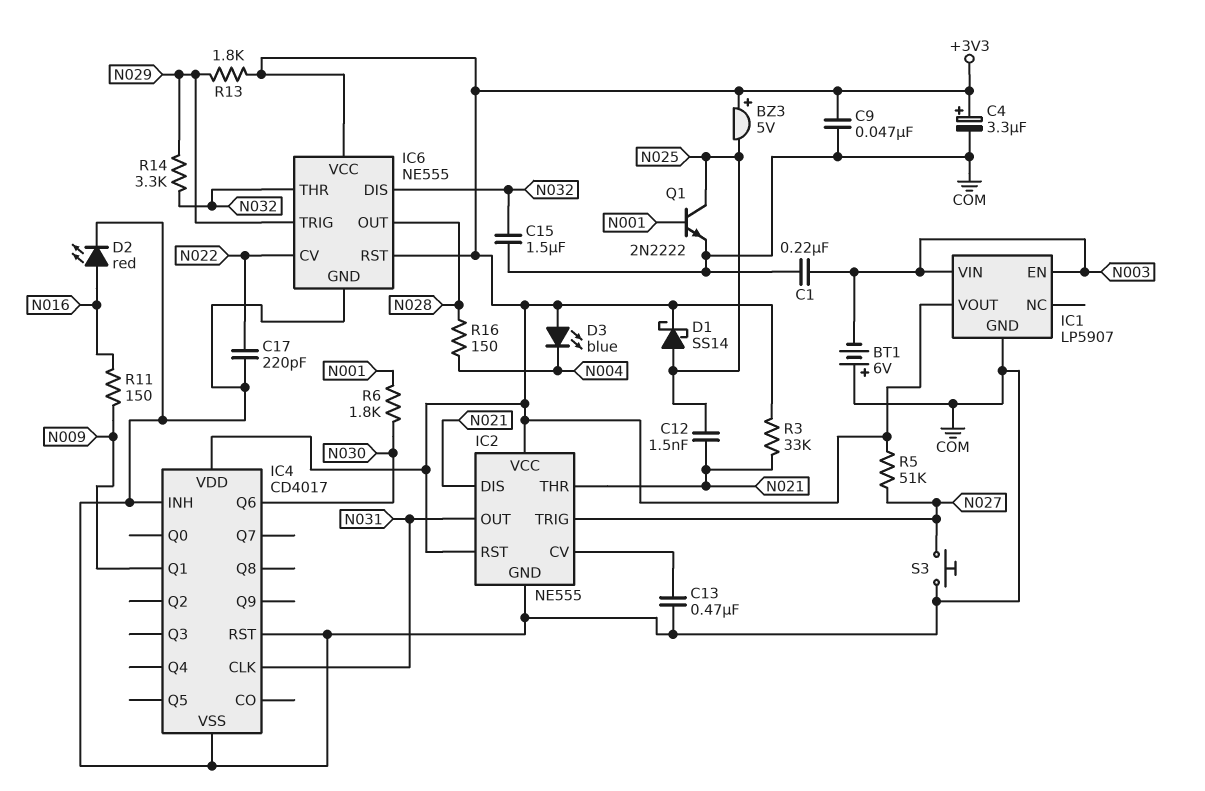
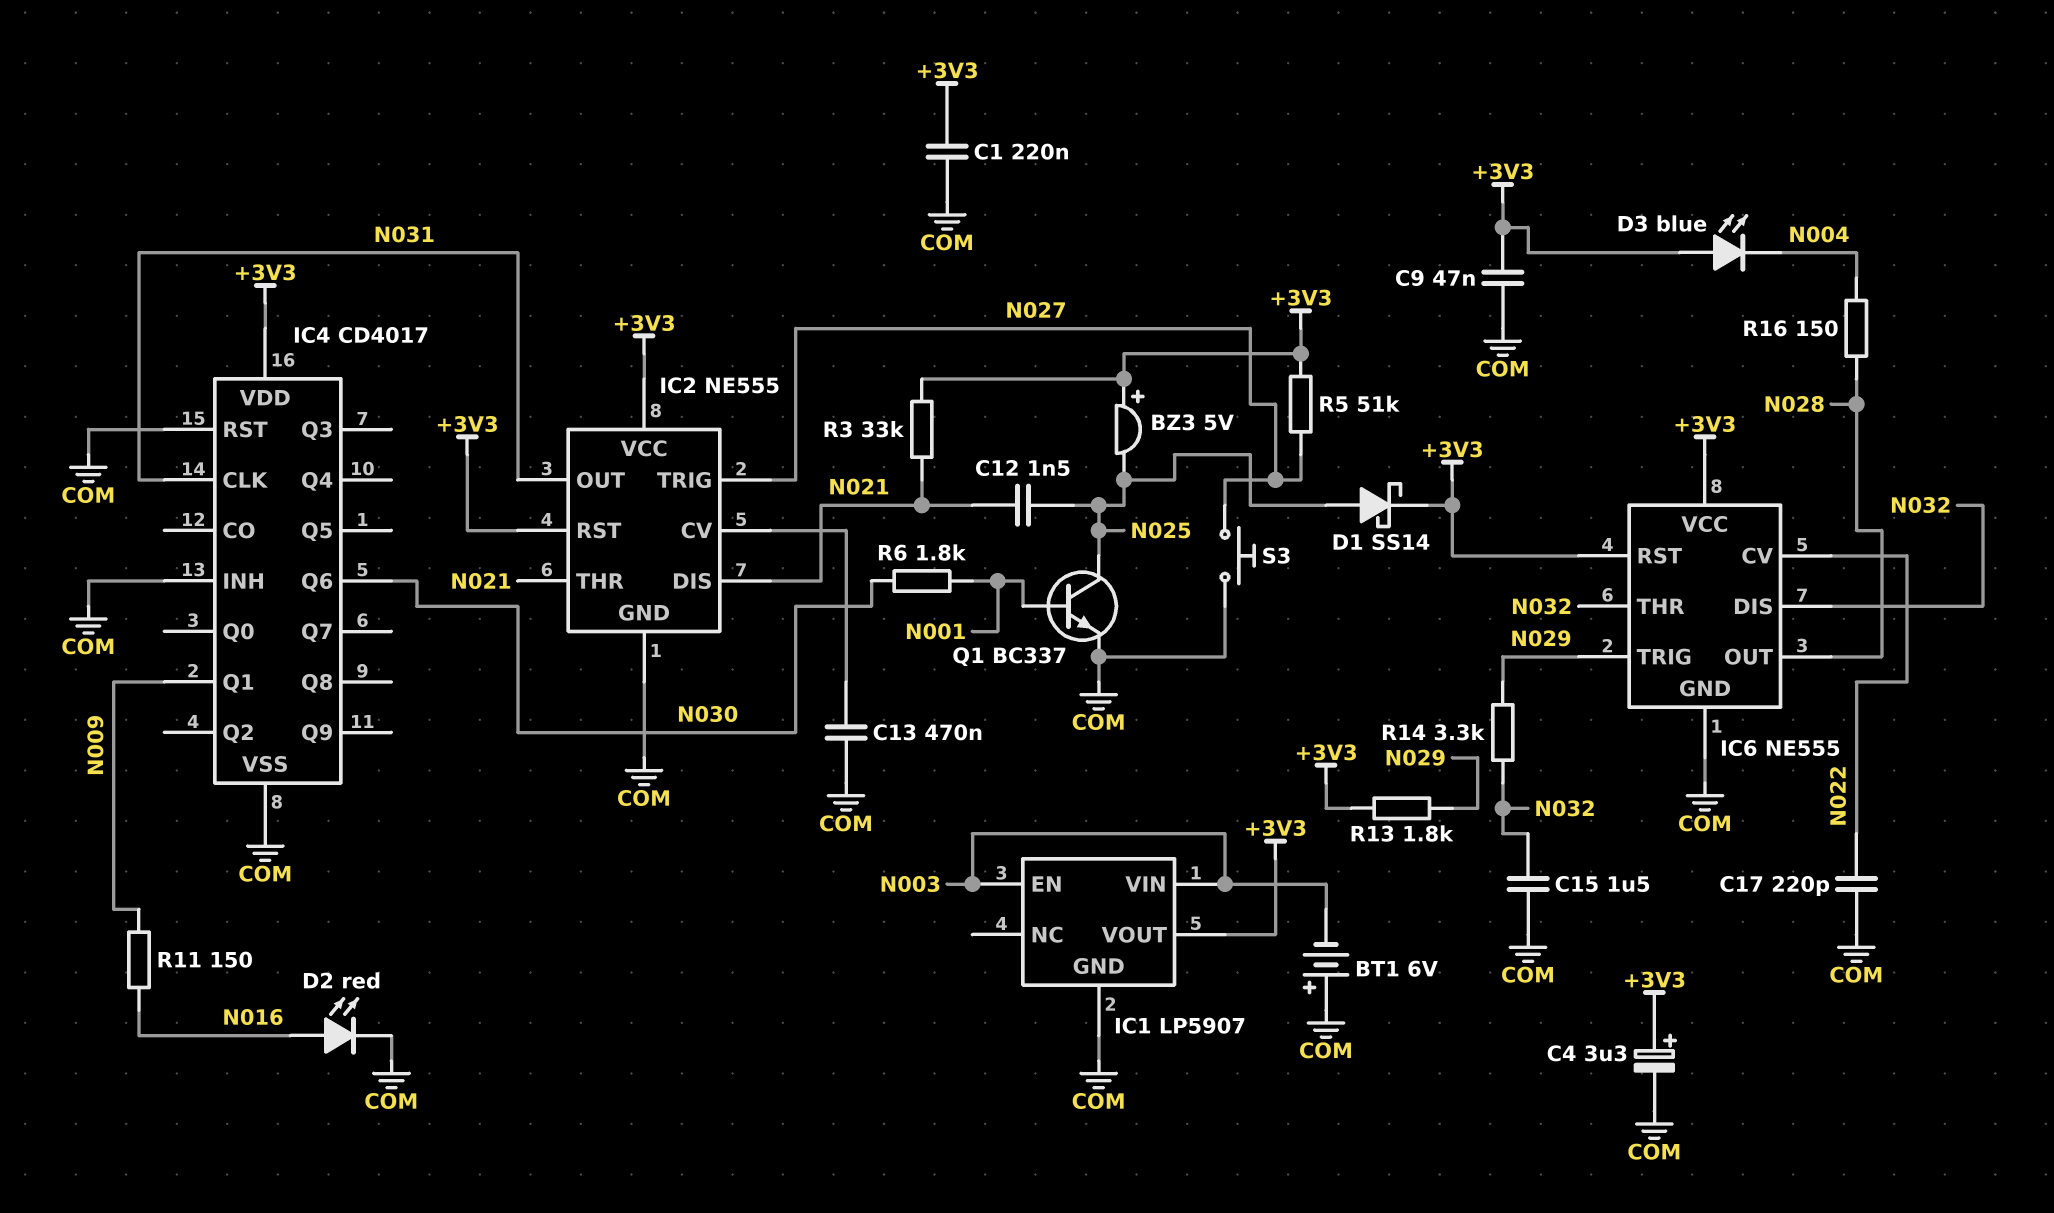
C1: 220nF (COM, N003) -> 220nF (+3V3, COM)
Q1: NPN 2N2222 (B N001, C N025, E COM) -> NPN BC337 (B N001, C N025, E COM)

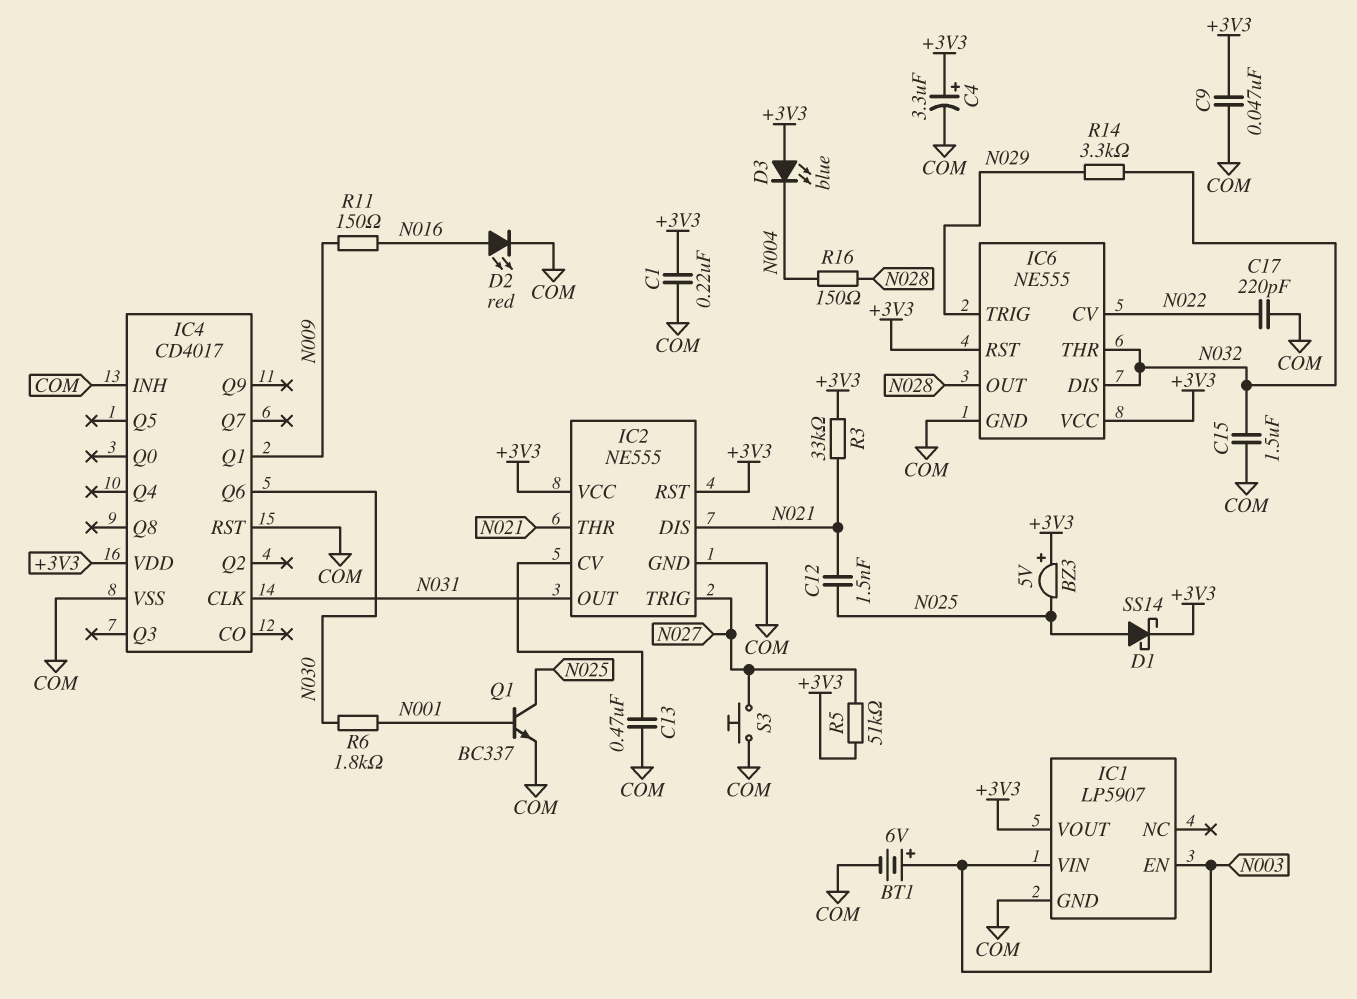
BT1: 6V (plus COM, minus N003) -> 6V (plus N003, minus COM)
R13: 1.8k (+3V3, N029) -> none

